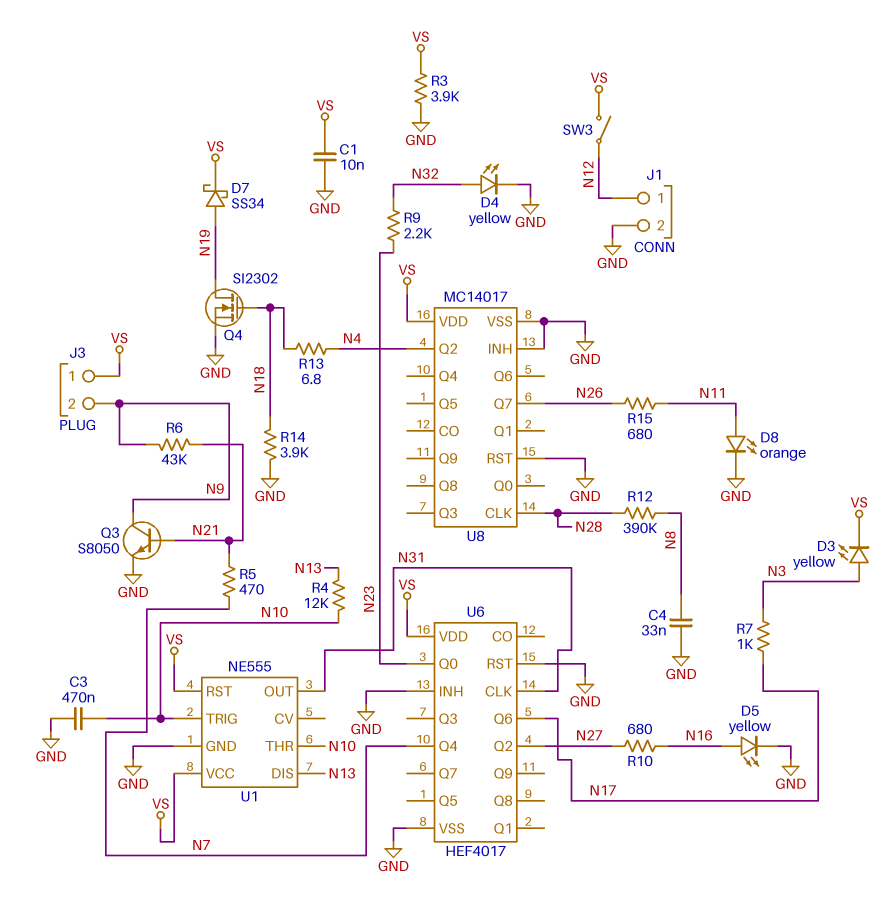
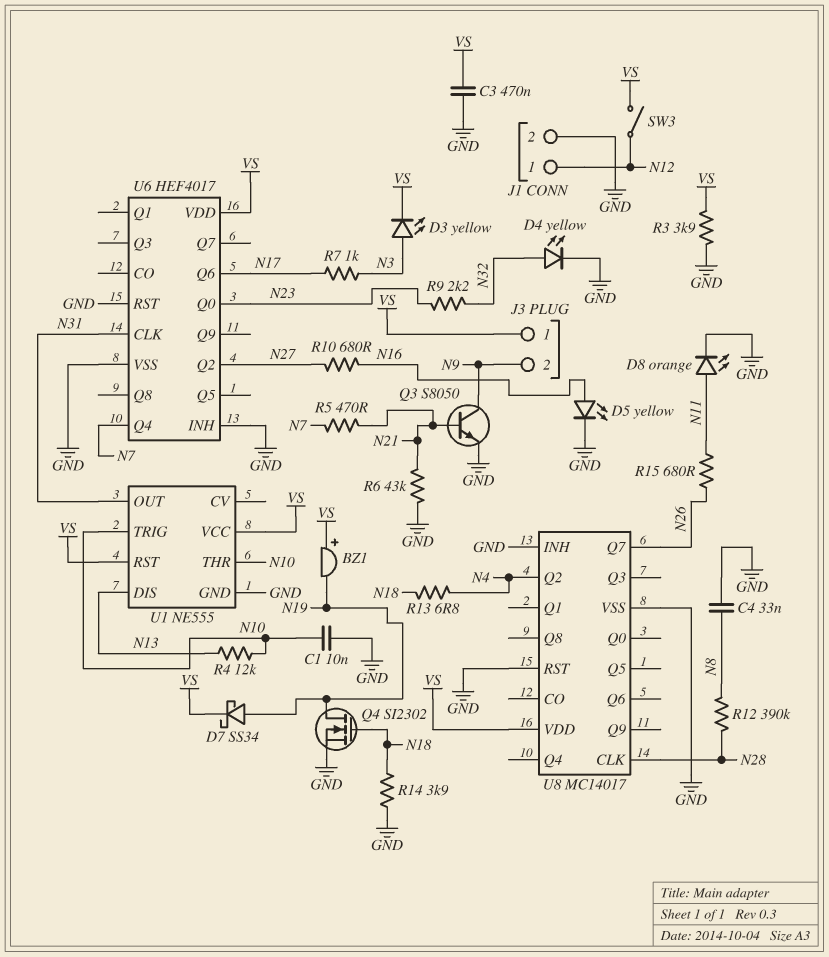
BZ1: none -> buzzer (plus VS, minus N19)
C1: 10nF (GND, VS) -> 10nF (GND, N10)
C3: 470nF (GND, N10) -> 470nF (GND, VS)
R6: 43k (N9, N21) -> 43k (GND, N21)

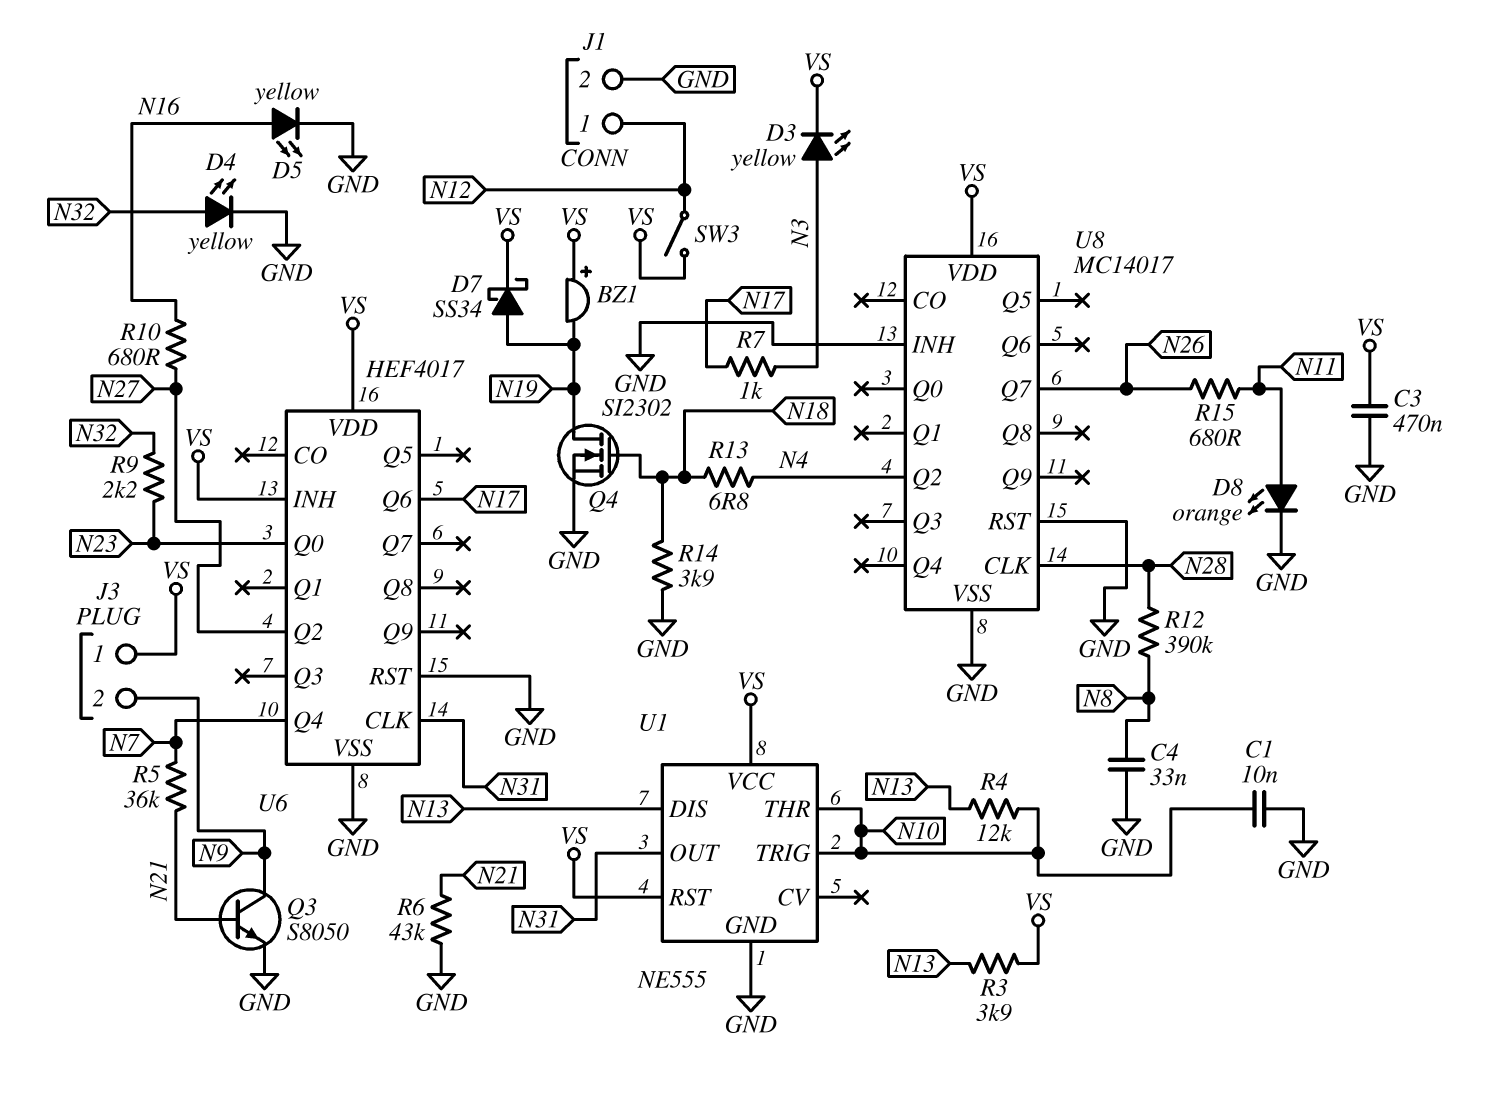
R3: 3.9k (GND, VS) -> 3.9k (N13, VS)
R5: 470 (N7, N21) -> 36k (N7, N21)
U6 pin INH: GND -> VS

